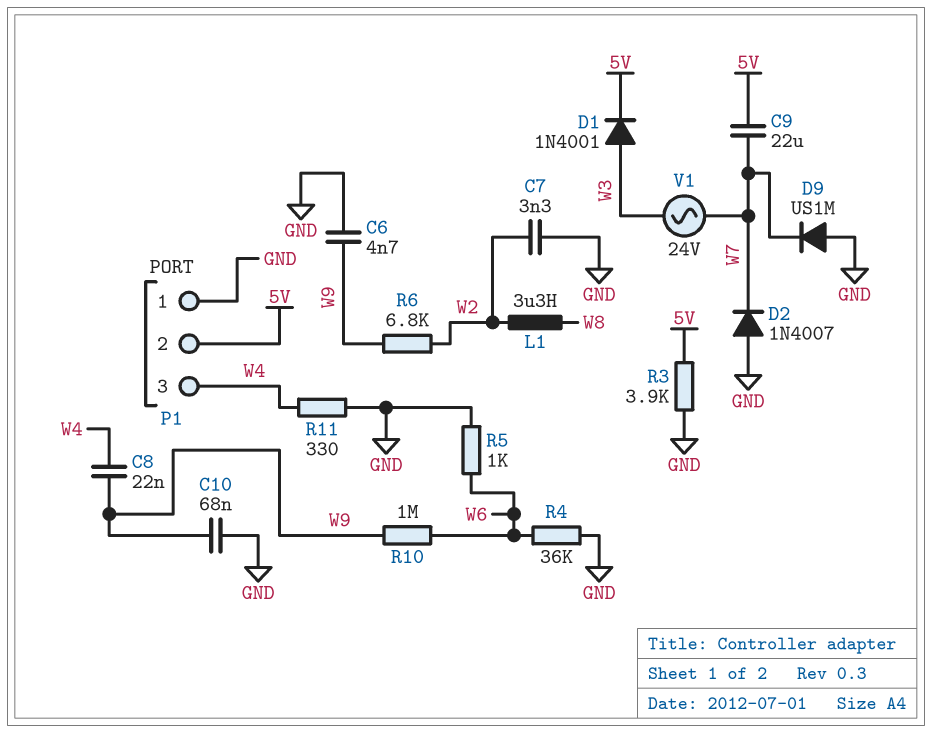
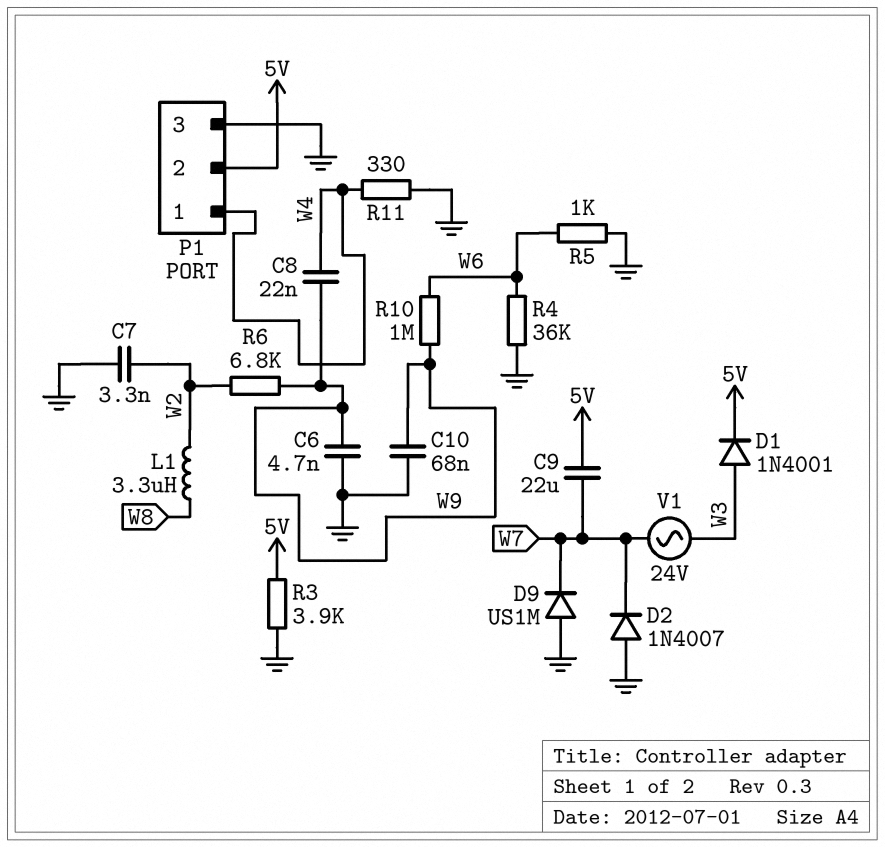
P1 pin 1: GND -> W4
P1 pin 3: W4 -> GND

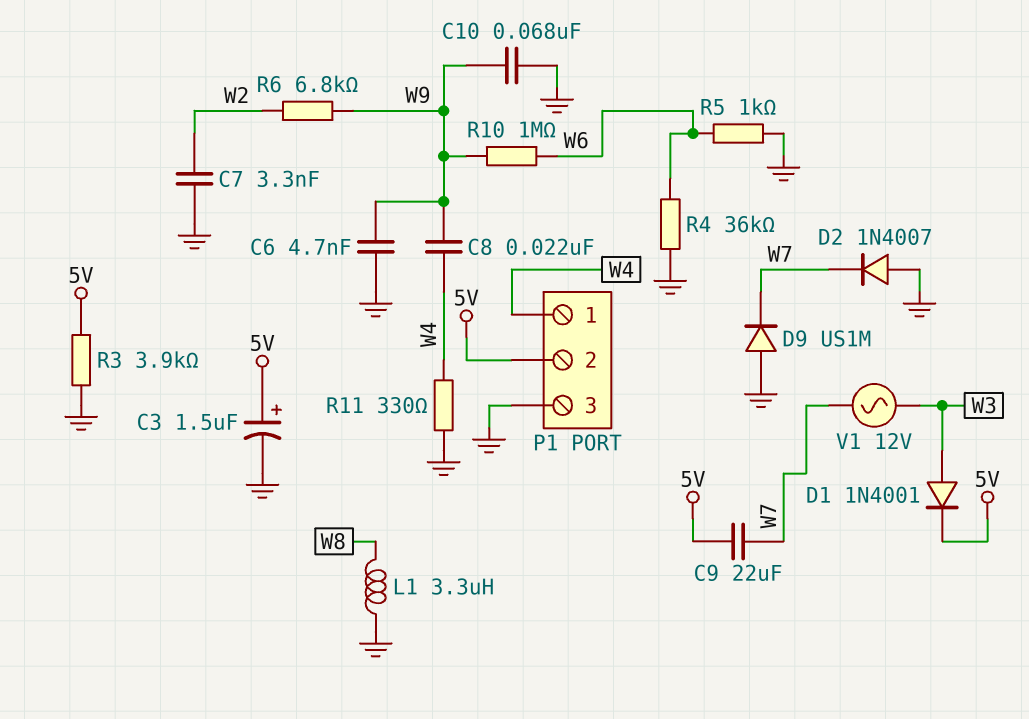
C3: none -> 1.5uF (plus 5V, minus GND)
L1: 3.3uH (W2, W8) -> 3.3uH (GND, W8)
V1: AC 24V (W3, W7) -> AC 12V (W3, W7)

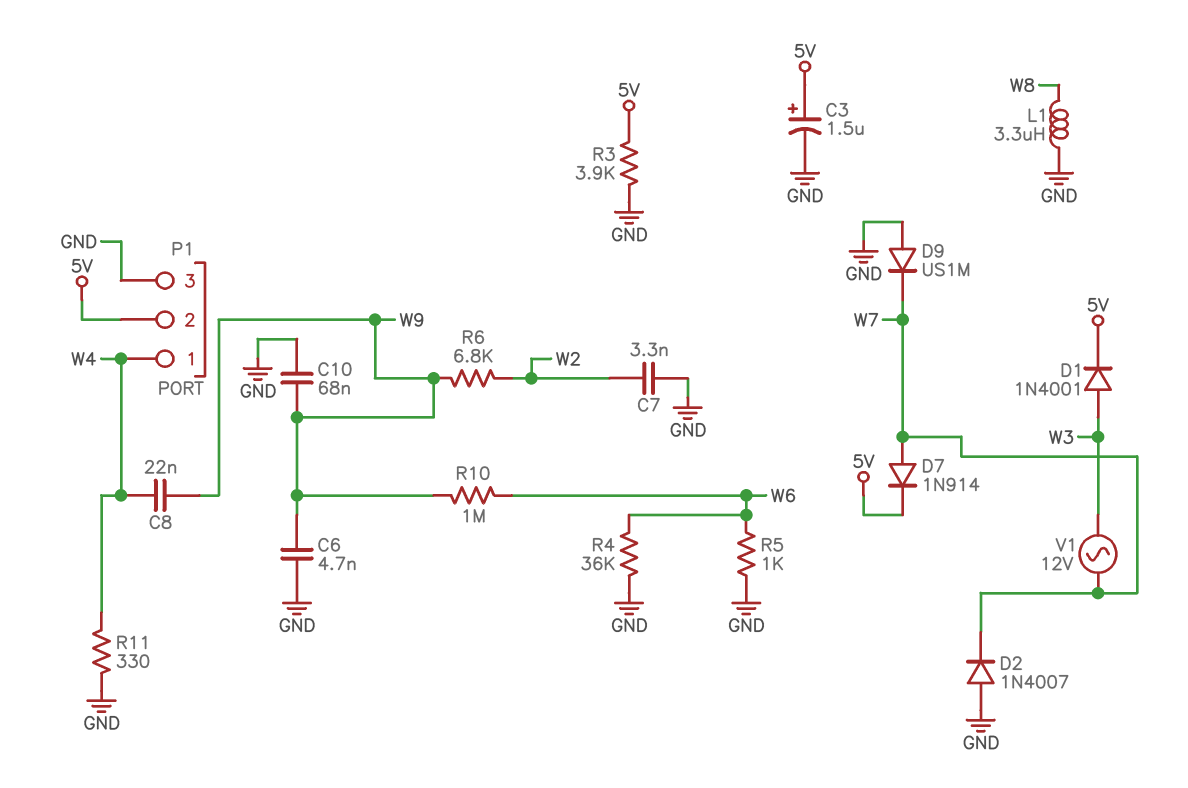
C9: 22uF (5V, W7) -> none
D7: none -> diode 1N914 (A W7, K 5V)

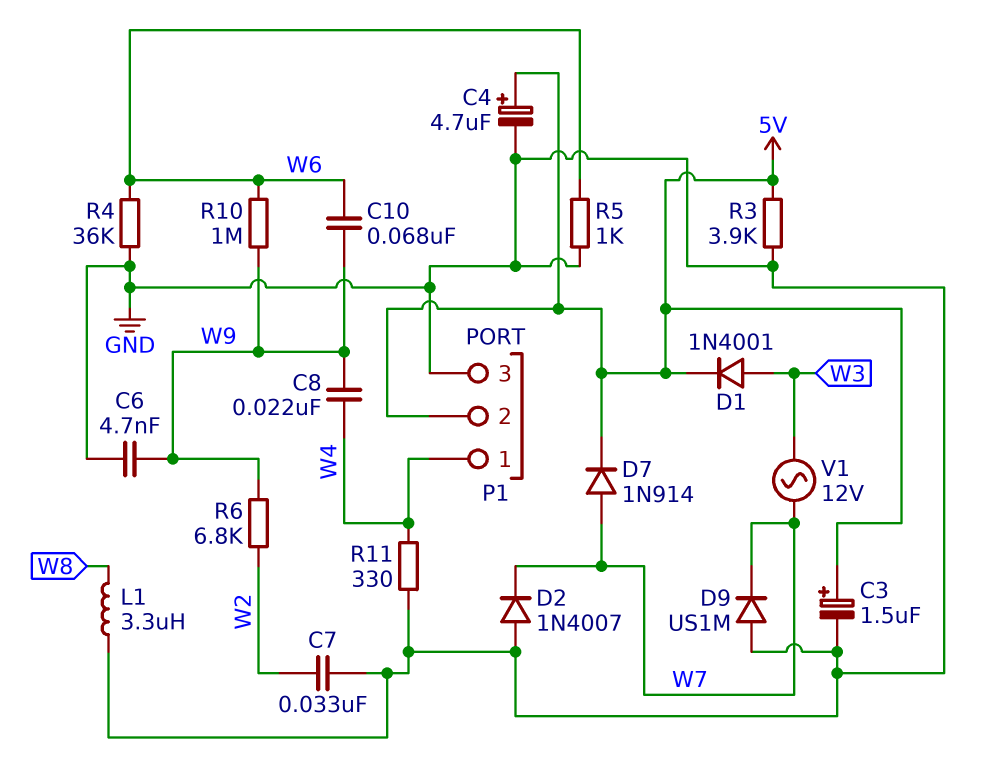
C4: none -> 4.7uF (plus 5V, minus GND)
C7: 3.3nF (GND, W2) -> 33nF (GND, W2)
C10: 68nF (GND, W9) -> 68nF (W6, W9)

